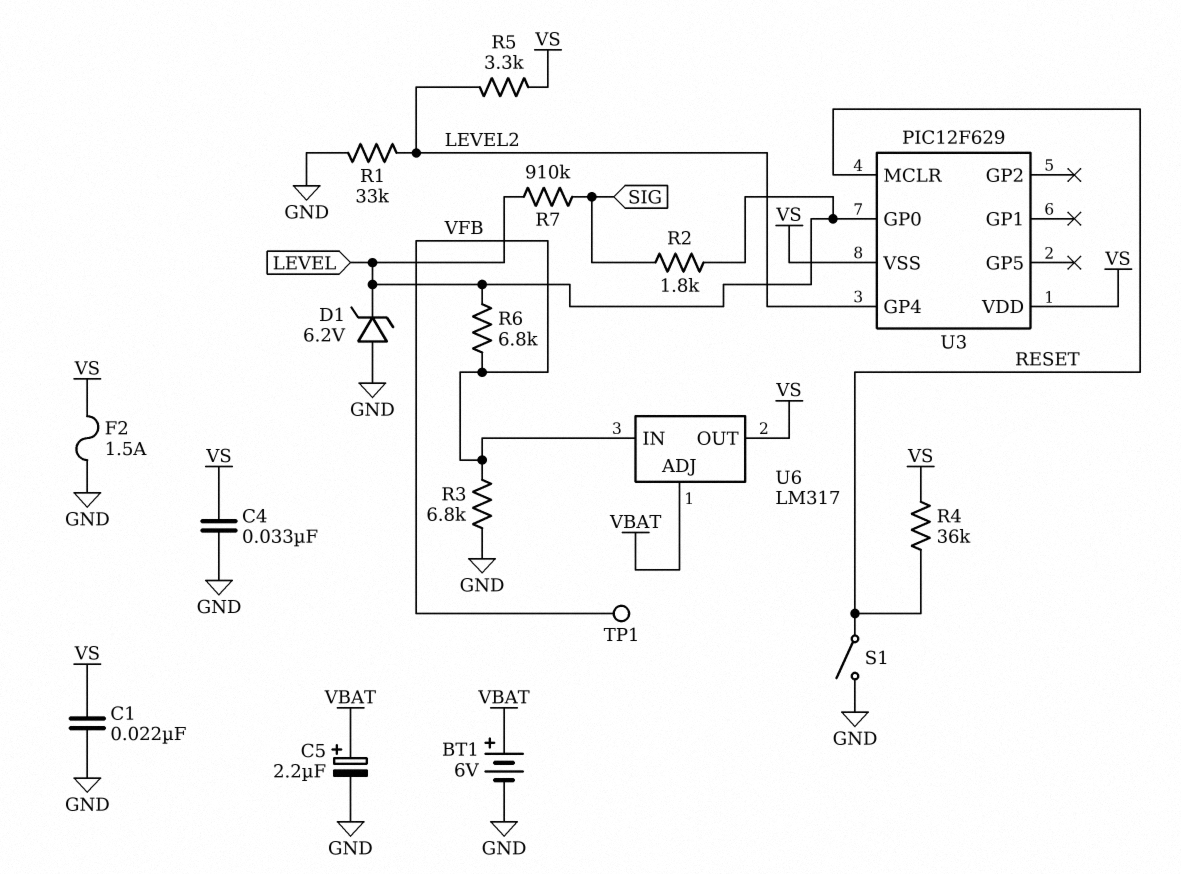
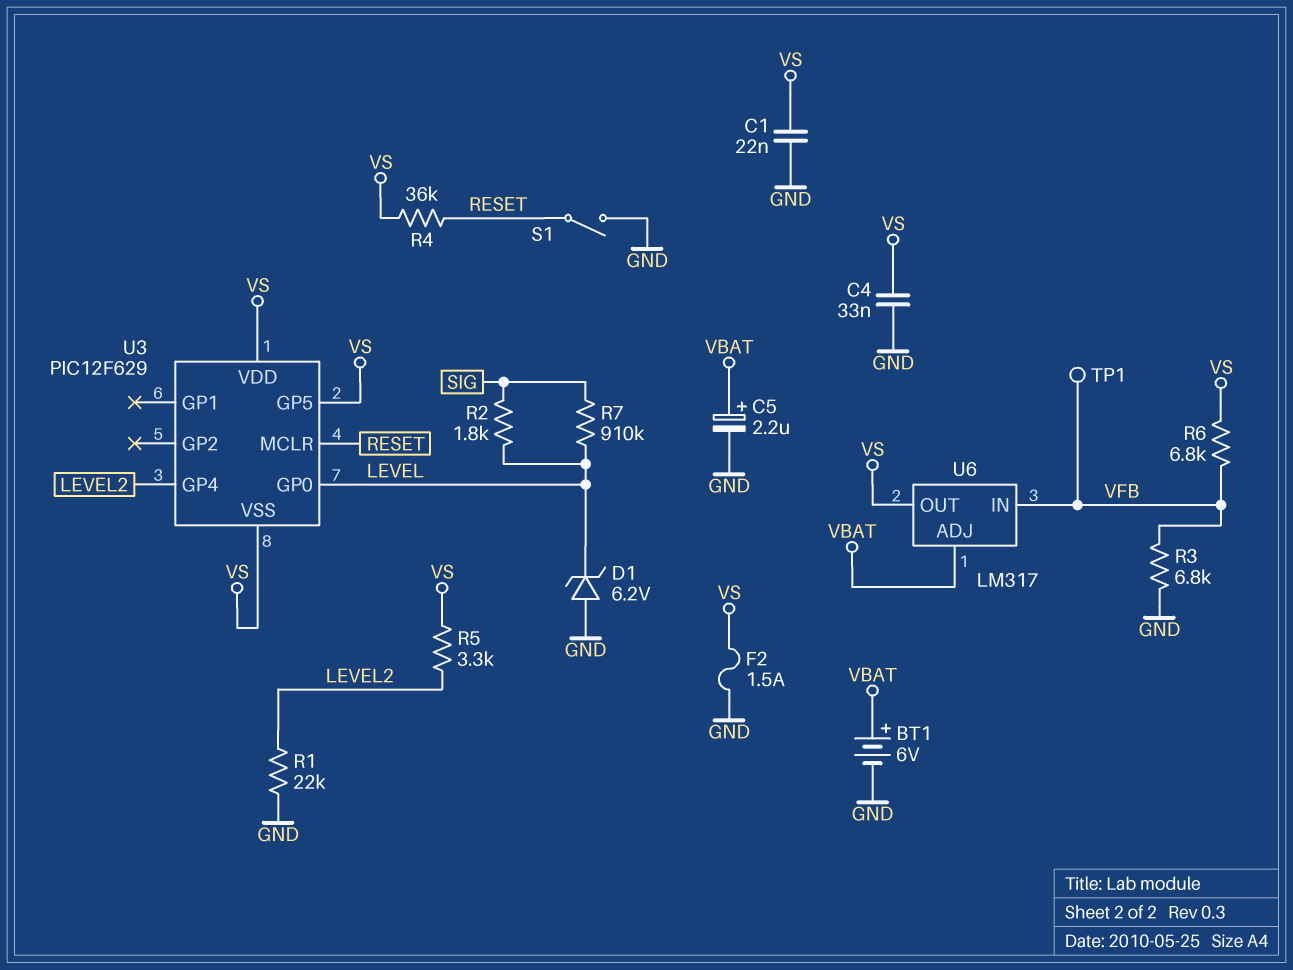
R1: 33k (GND, LEVEL2) -> 22k (GND, LEVEL2)
R6: 6.8k (LEVEL, VFB) -> 6.8k (VFB, VS)
U3 pin GP5: none -> VS

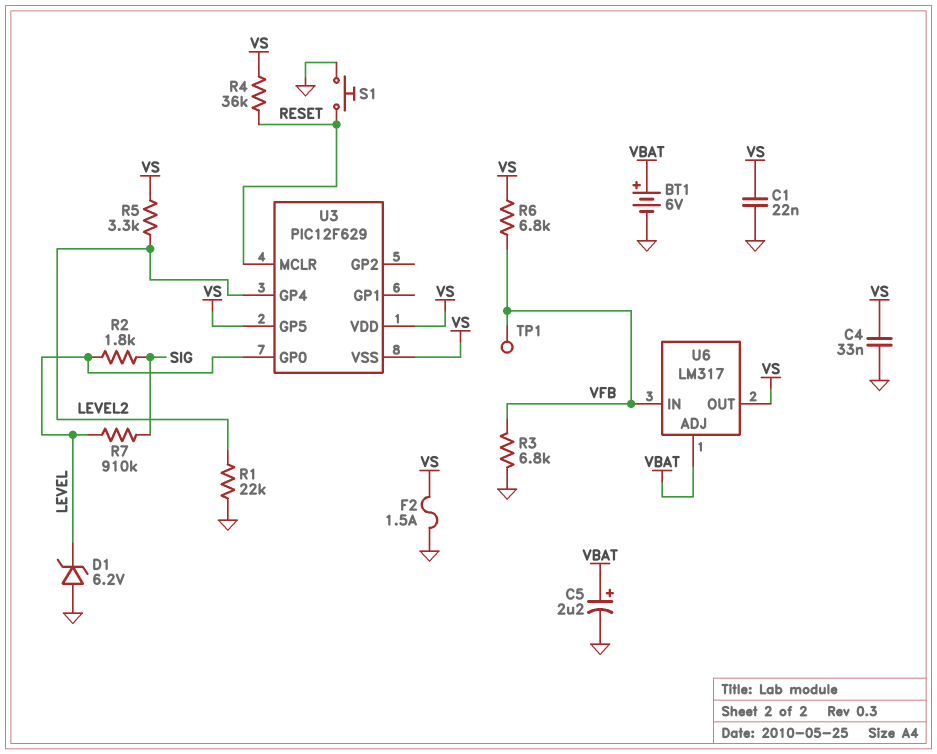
S1: switch (GND, RESET) -> button (GND, RESET)

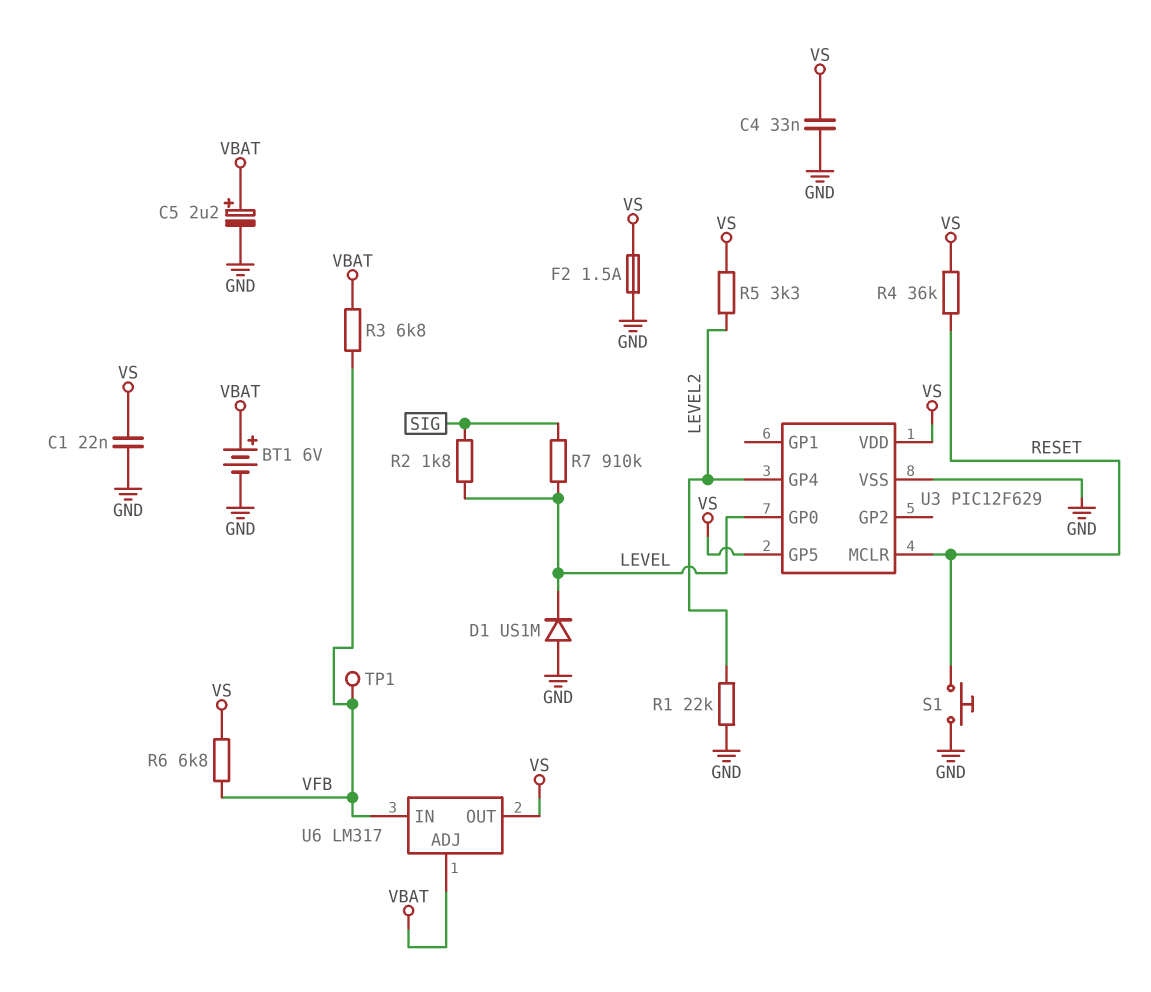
D1: zener 6.2V (A GND, K LEVEL) -> diode US1M (A GND, K LEVEL)
R3: 6.8k (GND, VFB) -> 6.8k (VBAT, VFB)
U3 pin VSS: VS -> GND

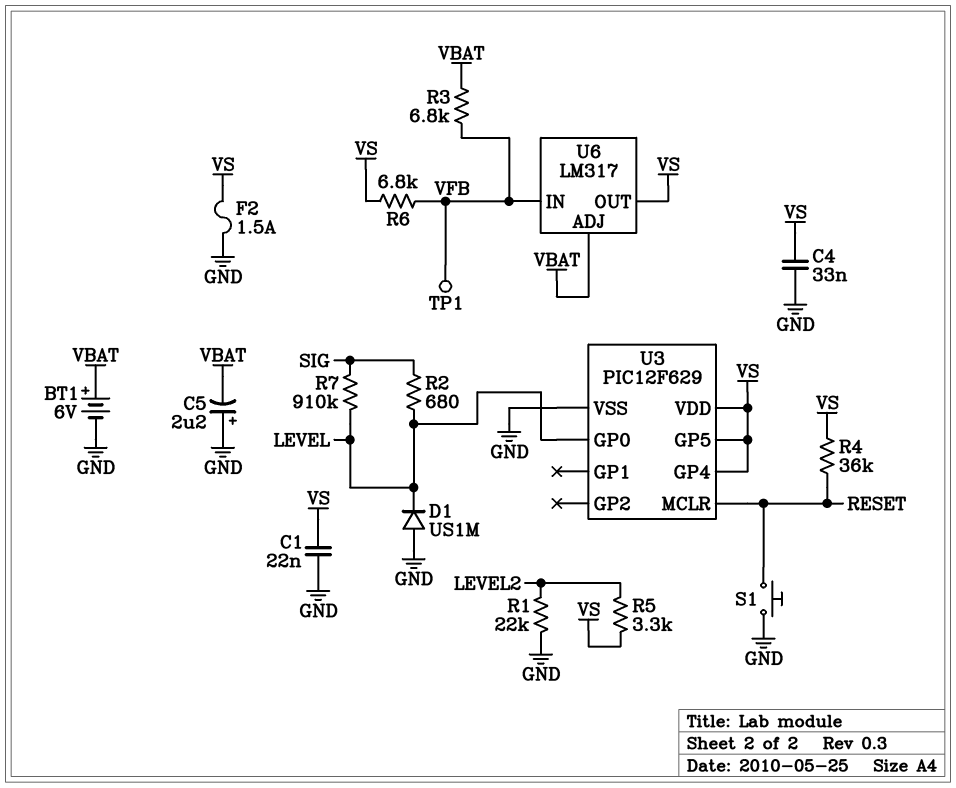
C5: 2.2uF (plus VBAT, minus GND) -> 2.2uF (plus GND, minus VBAT)
R2: 1.8k (LEVEL, SIG) -> 680 (LEVEL, SIG)
U3 pin GP4: LEVEL2 -> VS

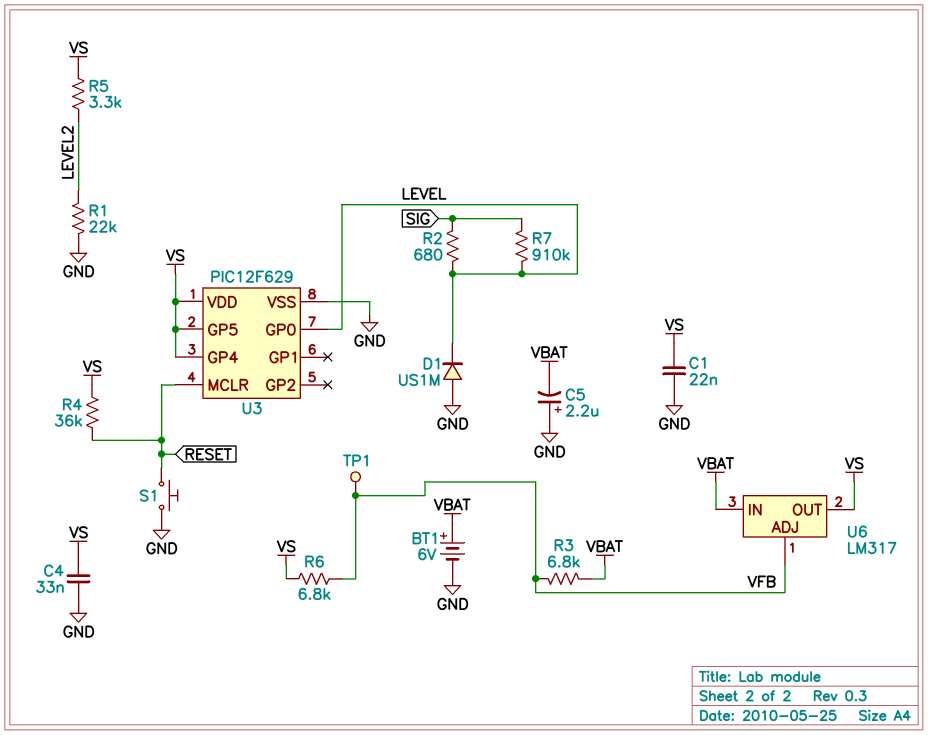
F2: 1.5A (GND, VS) -> none
U6 pin ADJ: VBAT -> VFB
U6 pin IN: VFB -> VBAT

